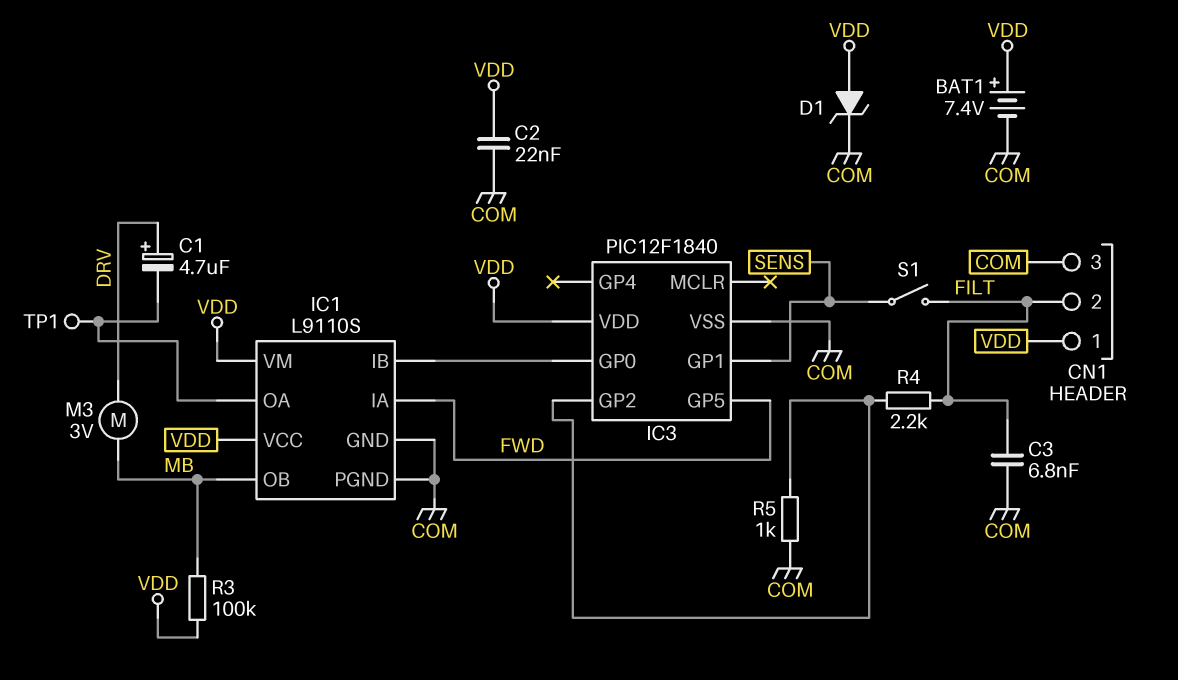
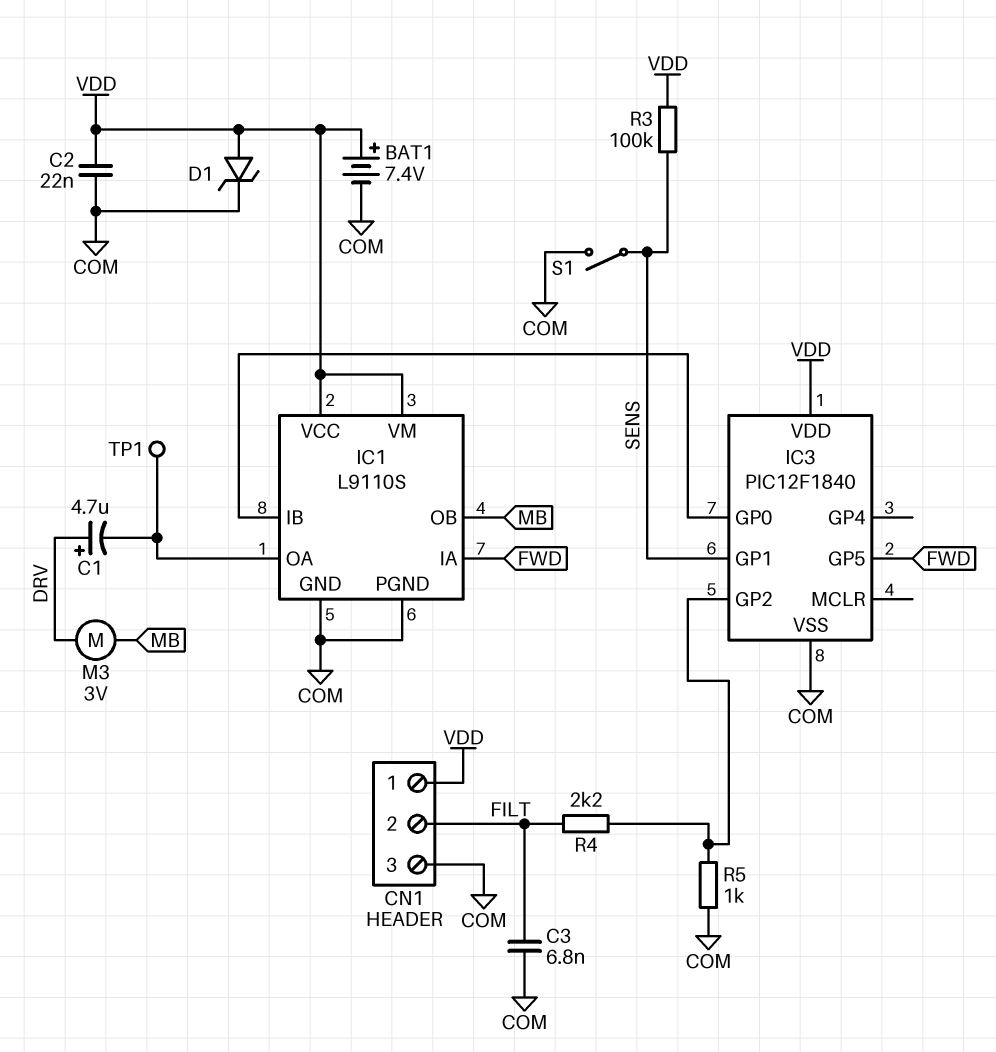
R3: 100k (MB, VDD) -> 100k (SENS, VDD)
S1: switch (FILT, SENS) -> switch (COM, SENS)

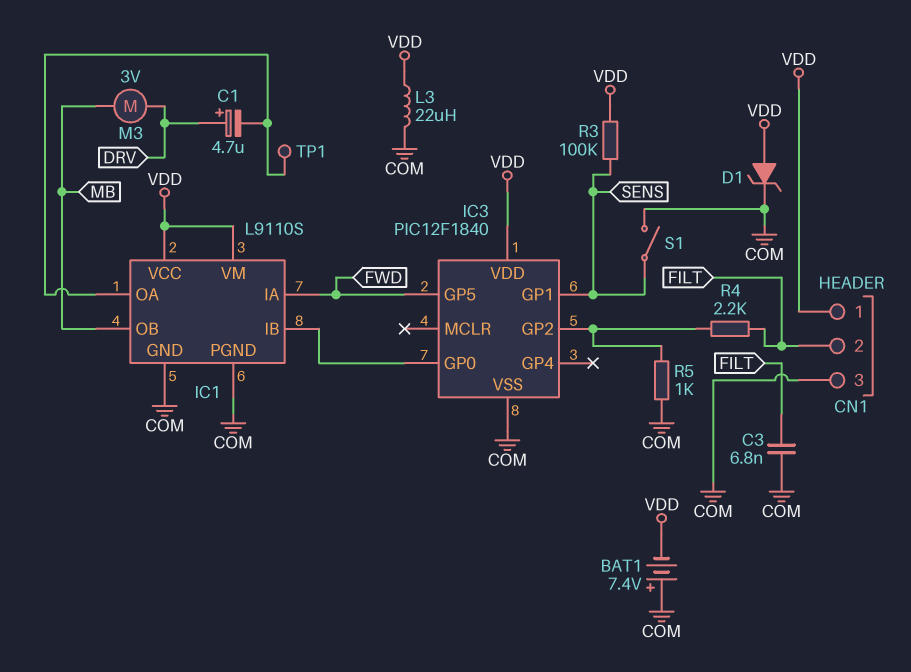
BAT1: 7.4V (plus VDD, minus COM) -> 7.4V (plus COM, minus VDD)
C2: 22nF (COM, VDD) -> none
L3: none -> 22uH (COM, VDD)

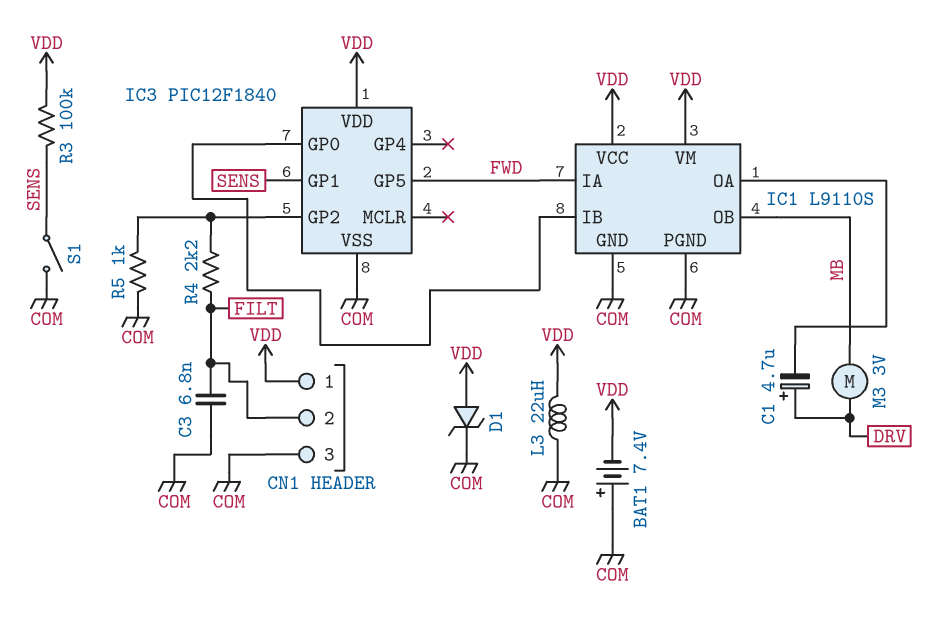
TP1: test point (IC1/OA) -> none

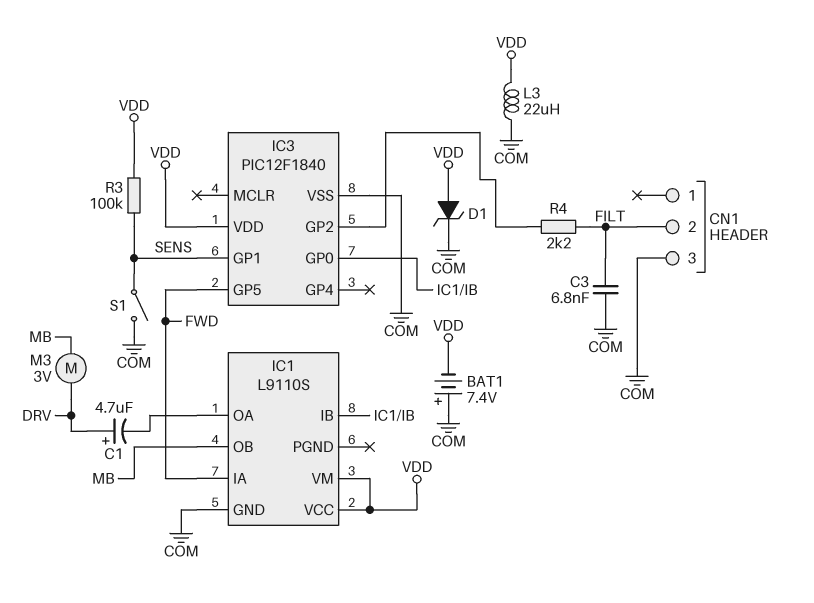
CN1 pin 1: VDD -> none
IC1 pin PGND: COM -> none
R5: 1k (COM, IC3/GP2) -> none

